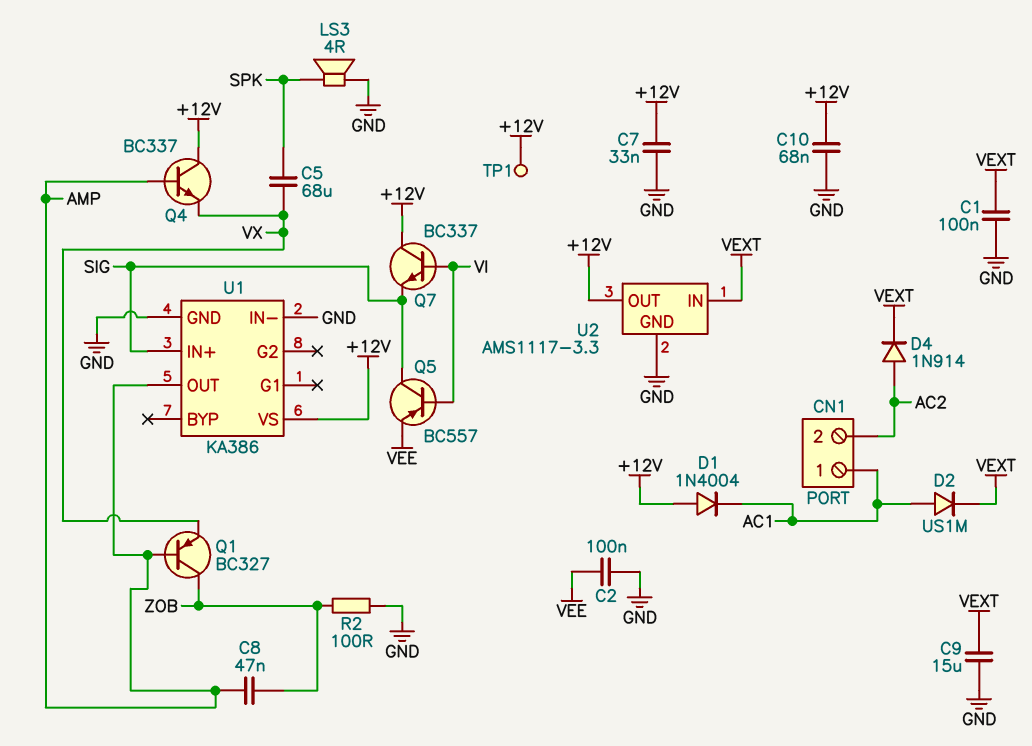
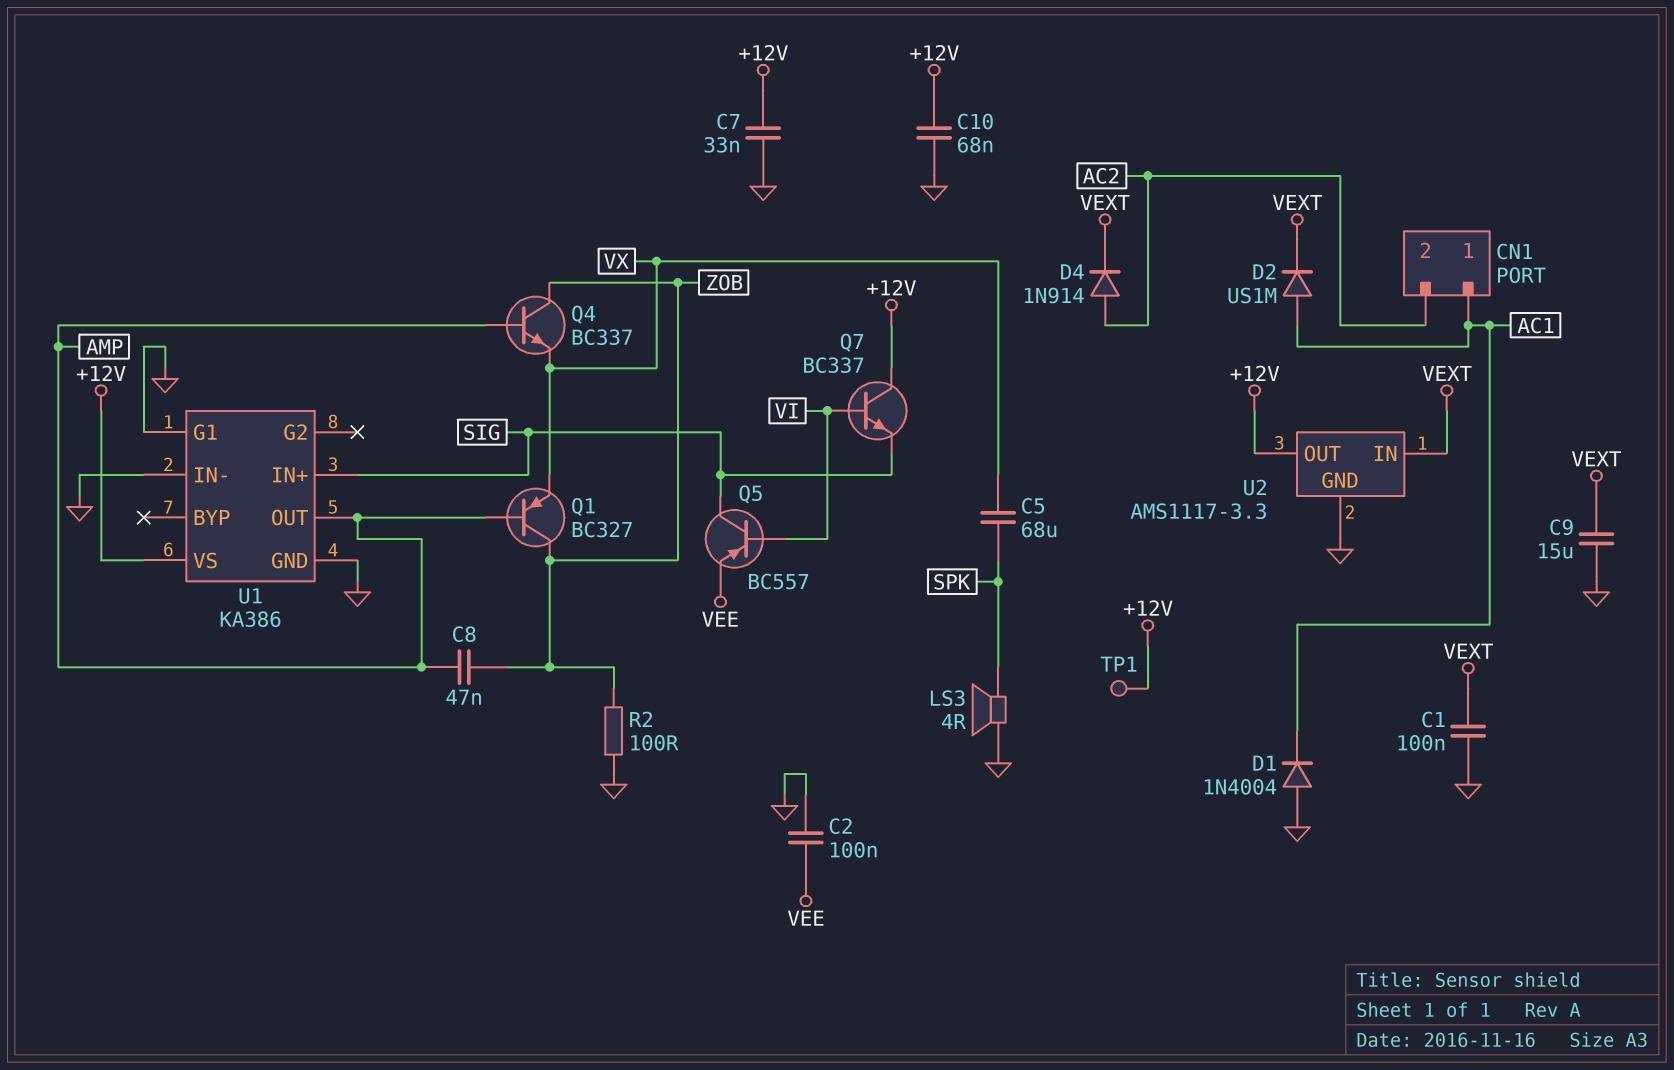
D1: diode 1N4004 (A +12V, K AC1) -> diode 1N4004 (A GND, K AC1)
Q4: NPN BC337 (B AMP, C +12V, E VX) -> NPN BC337 (B AMP, C ZOB, E VX)
U1 pin G1: none -> GND

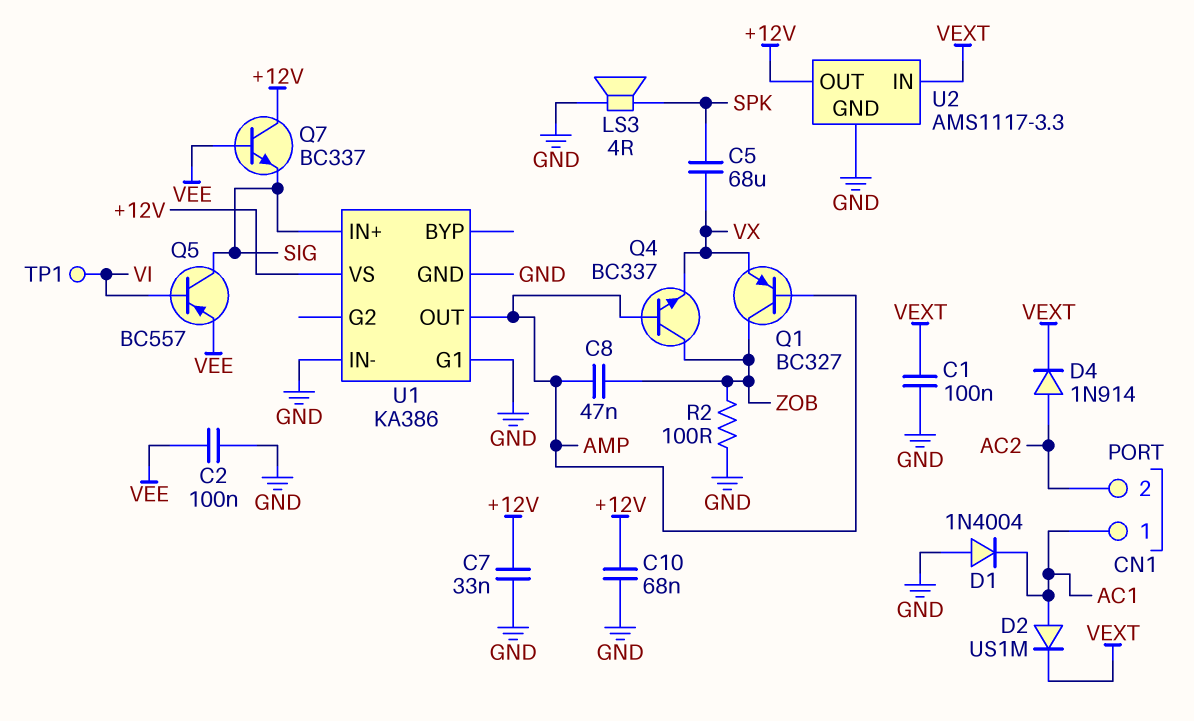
C9: 15uF (GND, VEXT) -> none
Q7: NPN BC337 (B VI, C +12V, E SIG) -> NPN BC337 (B VEE, C +12V, E SIG)
TP1: test point (+12V) -> test point (VI)

